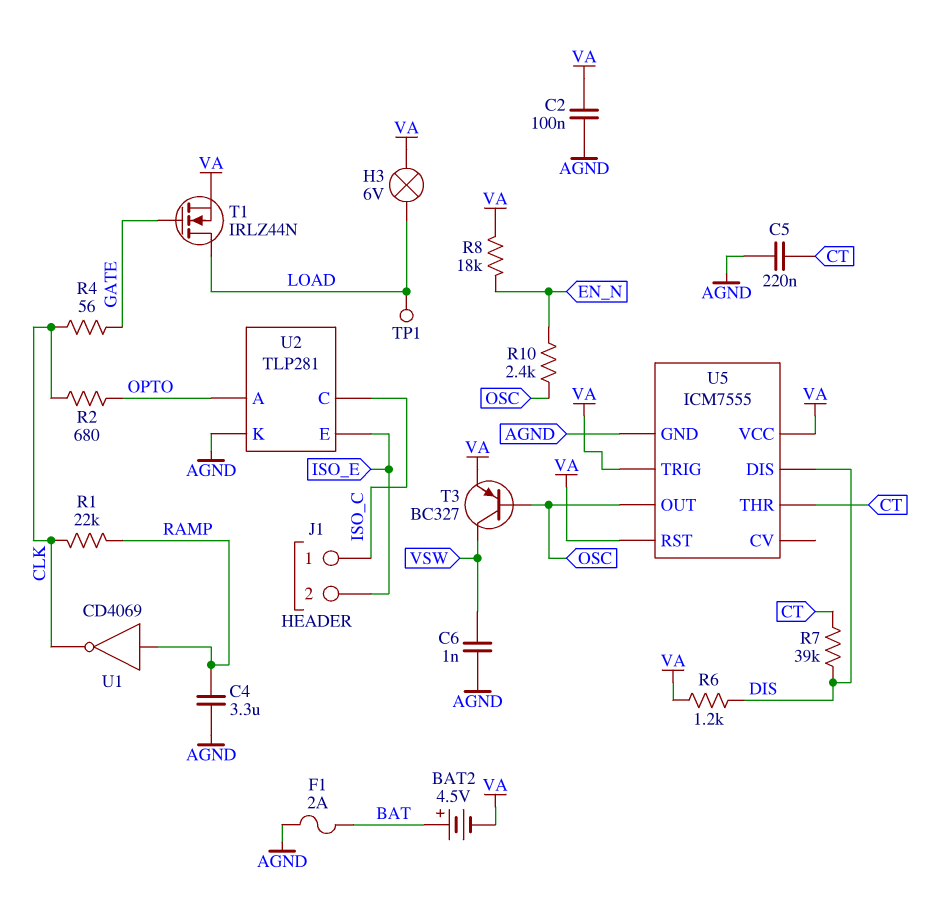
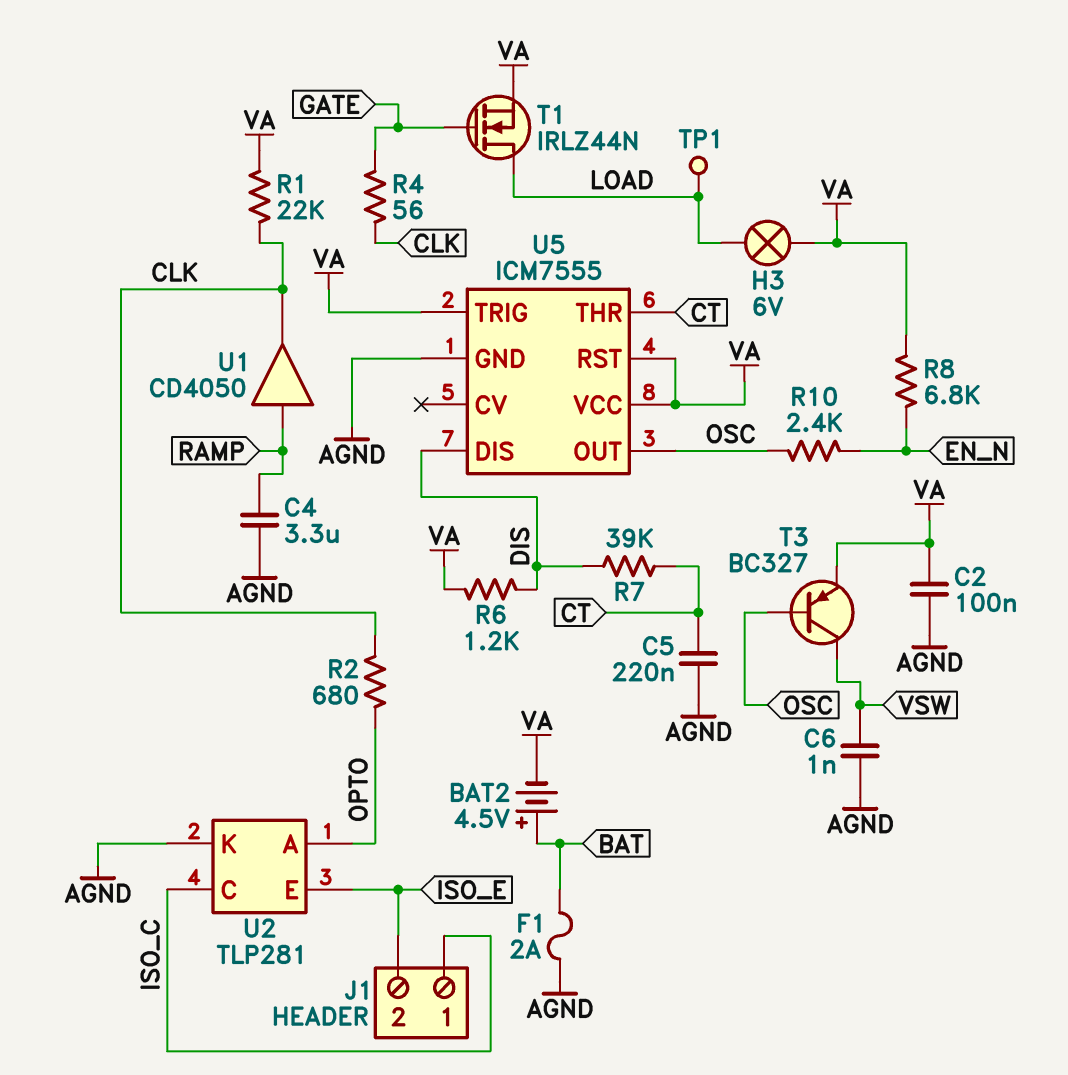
R1: 22k (CLK, RAMP) -> 22k (CLK, VA)
R8: 18k (EN_N, VA) -> 6.8k (EN_N, VA)
U1: NOT CD4069 (in RAMP, out CLK) -> buffer CD4050 (in RAMP, out CLK)

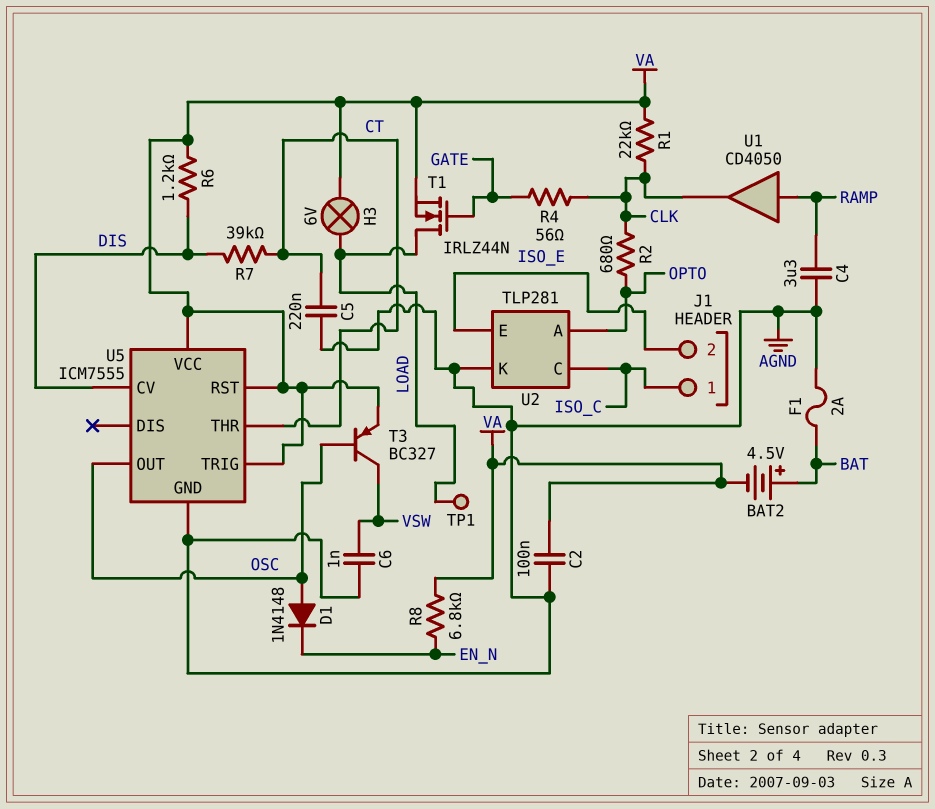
D1: none -> diode 1N4148 (A OSC, K EN_N)
R10: 2.4k (EN_N, OSC) -> none
U5 pin CV: none -> DIS
U5 pin DIS: DIS -> none

